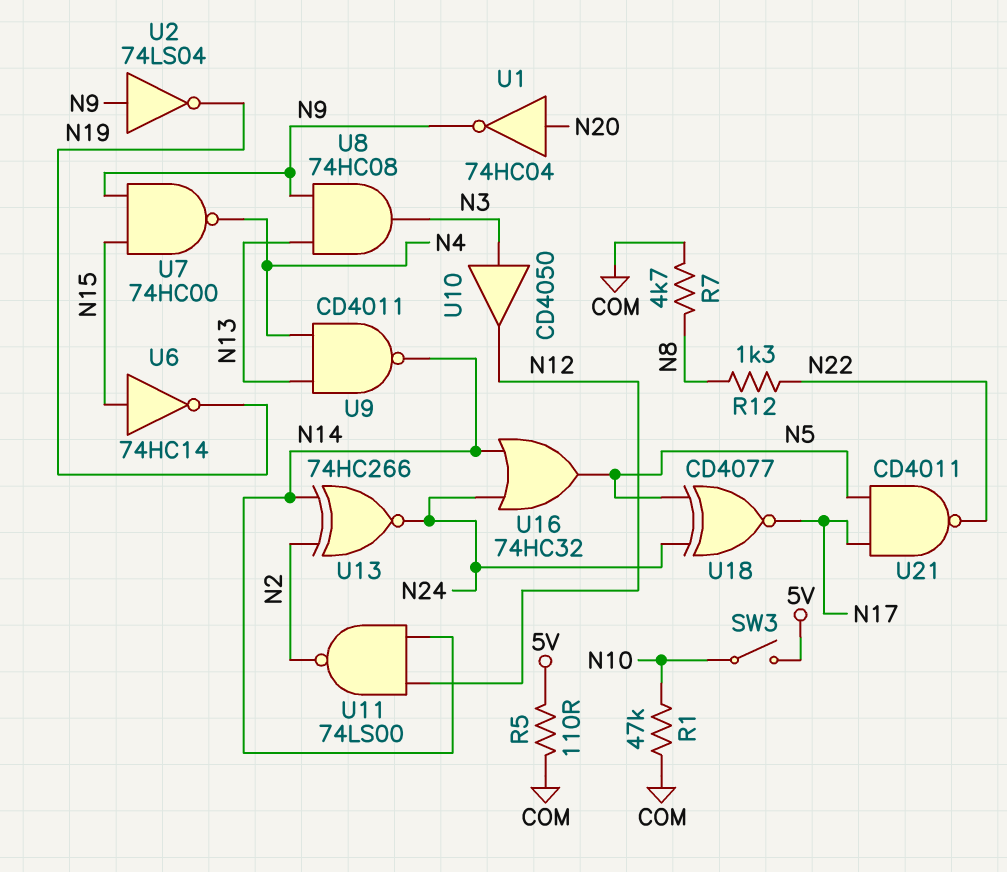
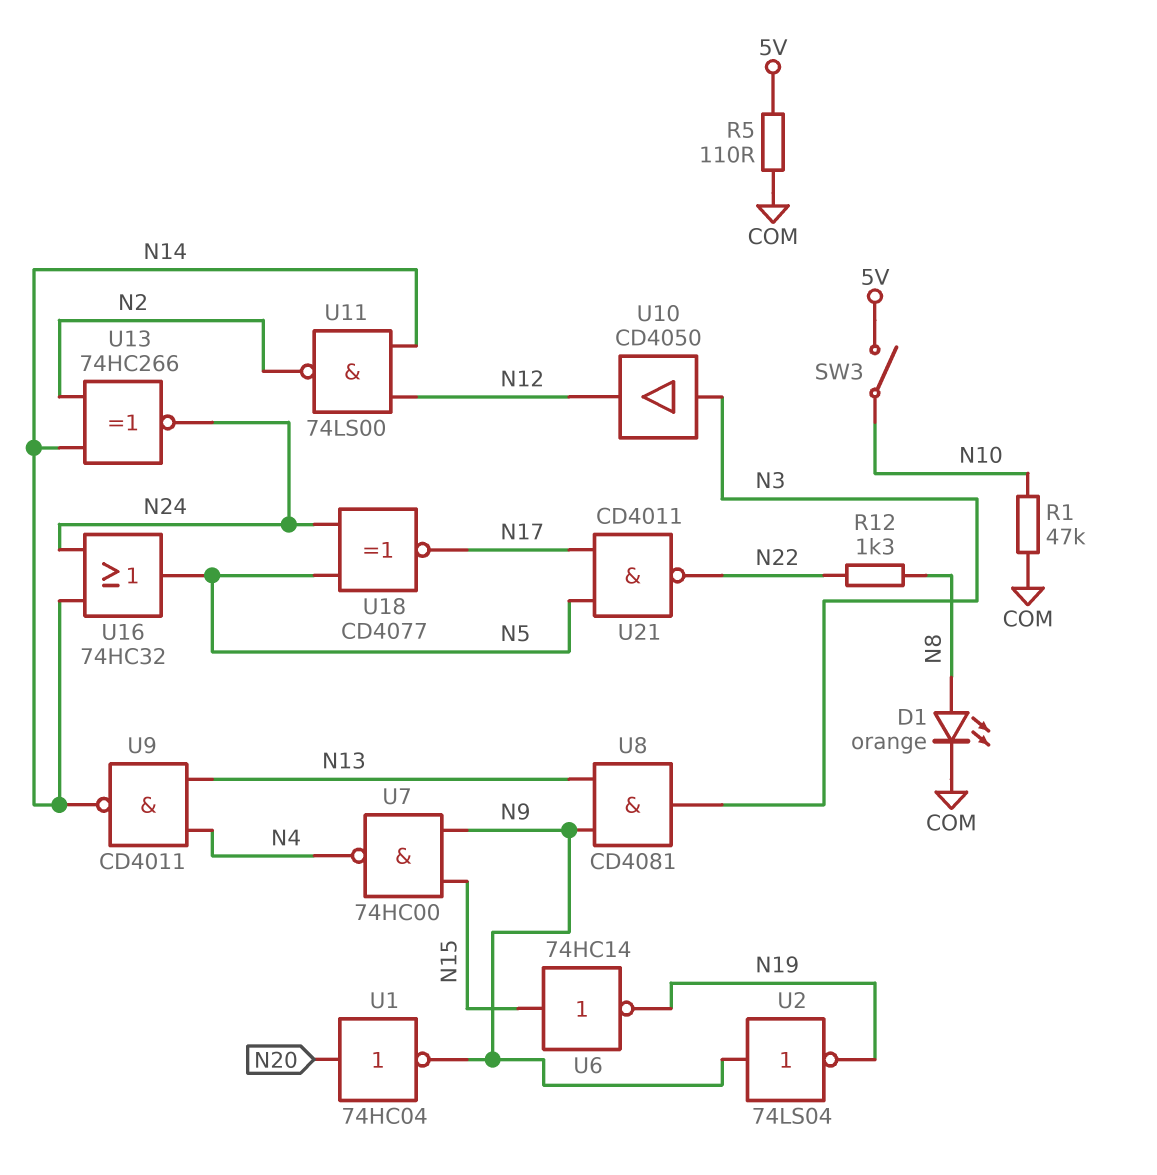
D1: none -> LED orange (A N8, K COM)
R7: 4.7k (COM, N8) -> none
U8: AND 74HC08 (in N9, in N13, out N3) -> AND CD4081 (in N9, in N13, out N3)

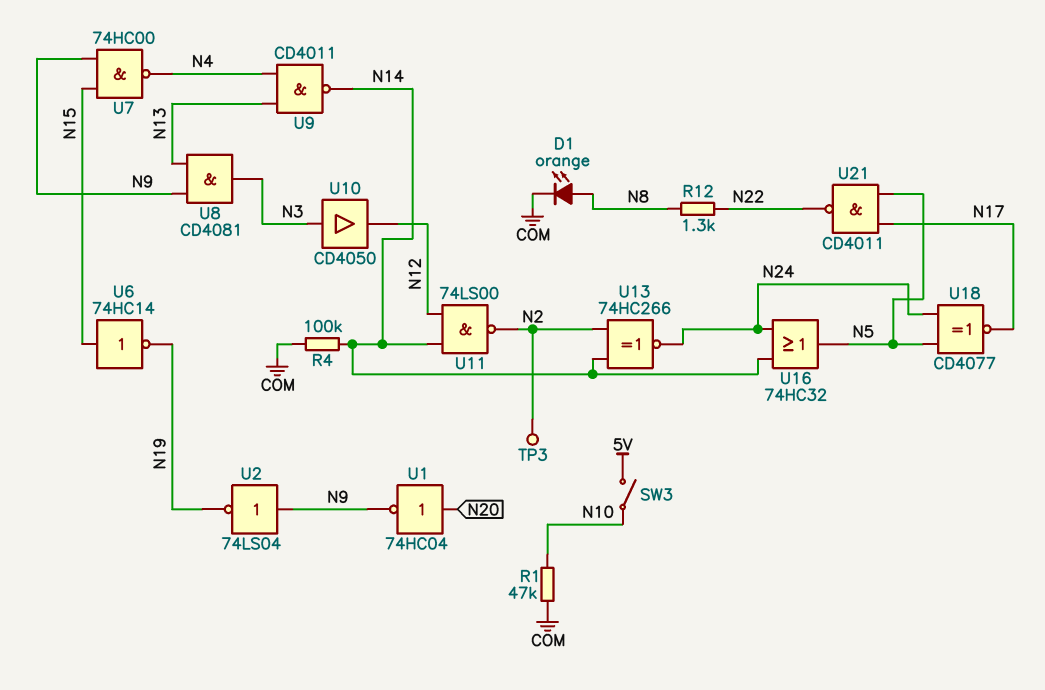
R4: none -> 100k (COM, N14)
R5: 110 (5V, COM) -> none
TP3: none -> test point (N2)

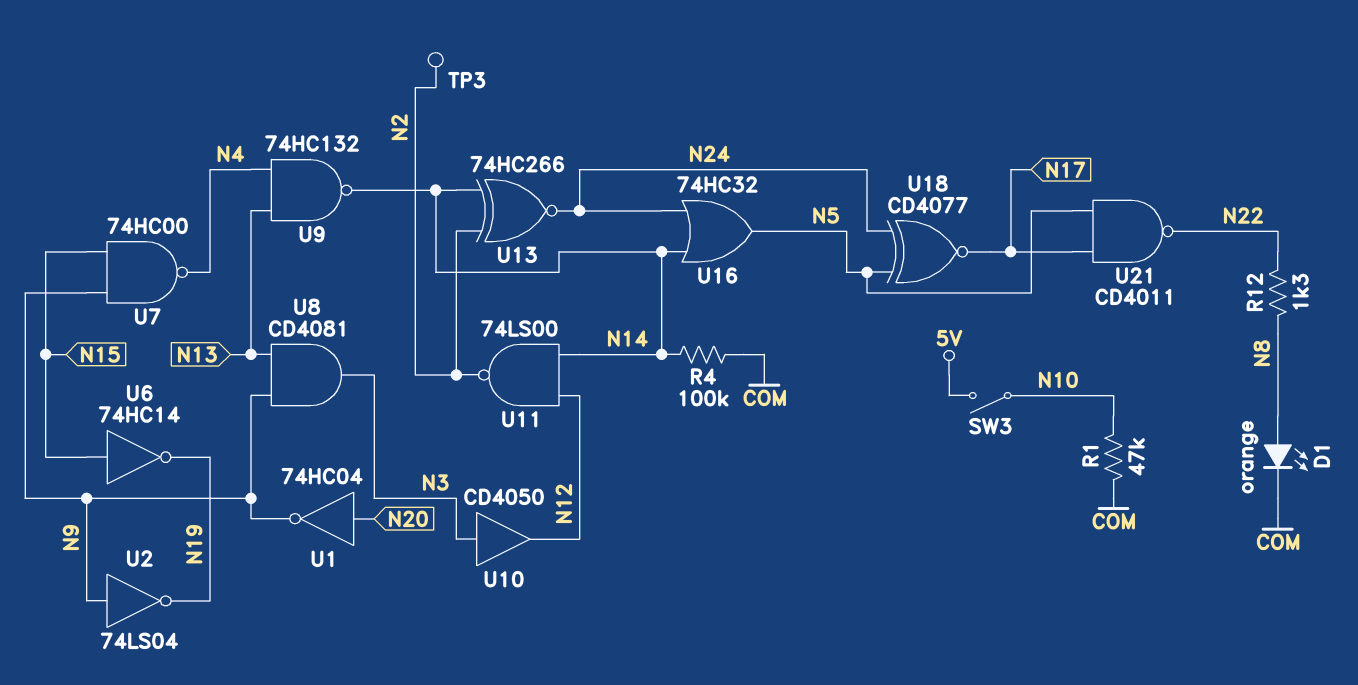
U9: NAND CD4011 (in N4, in N13, out N14) -> NAND 74HC132 (in N4, in N13, out N14)

